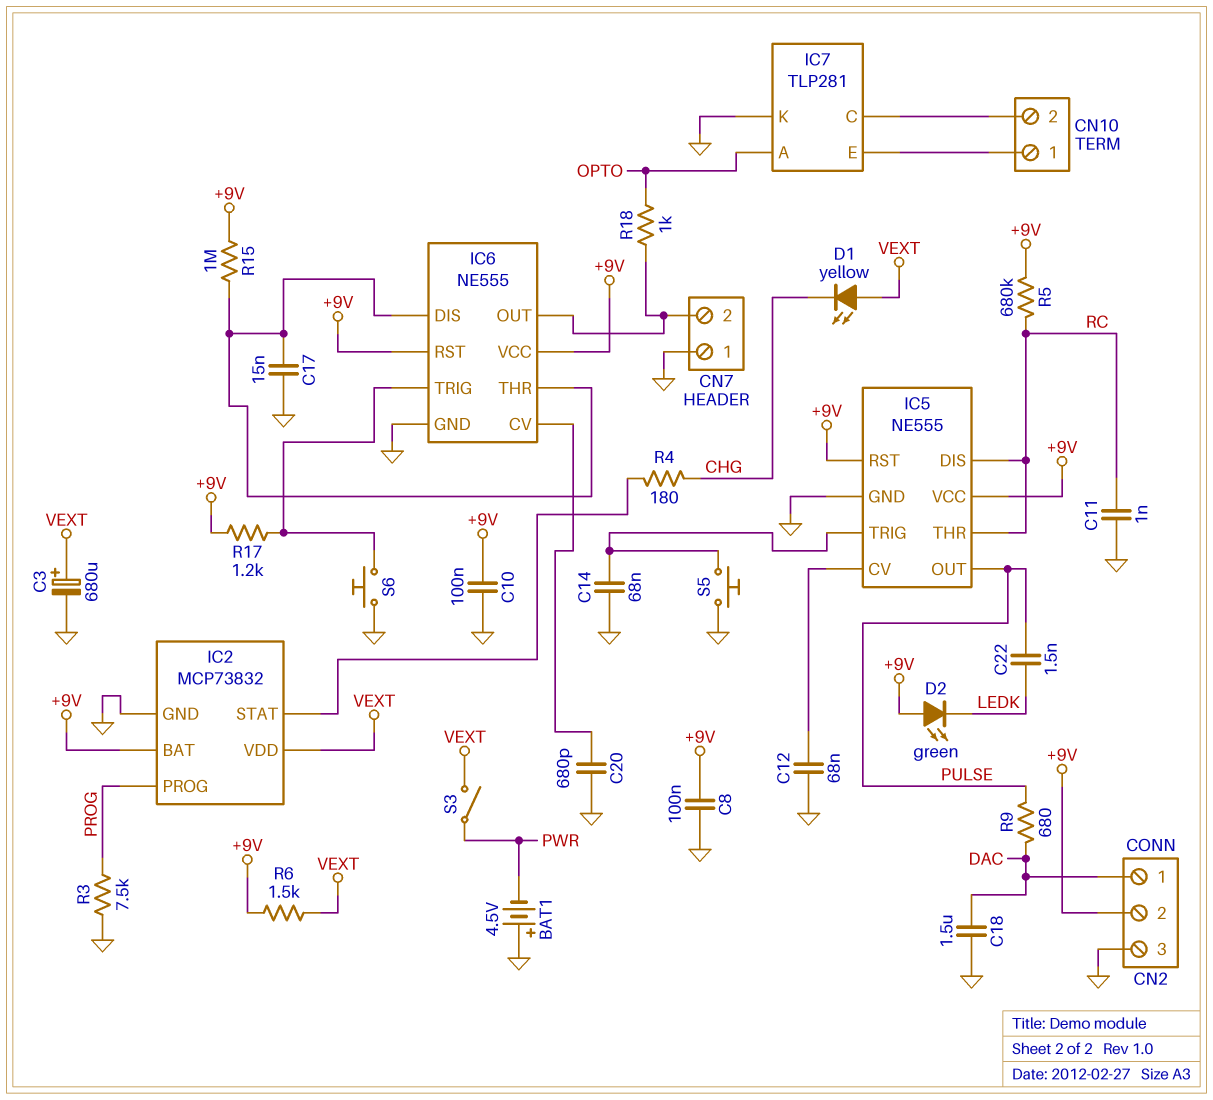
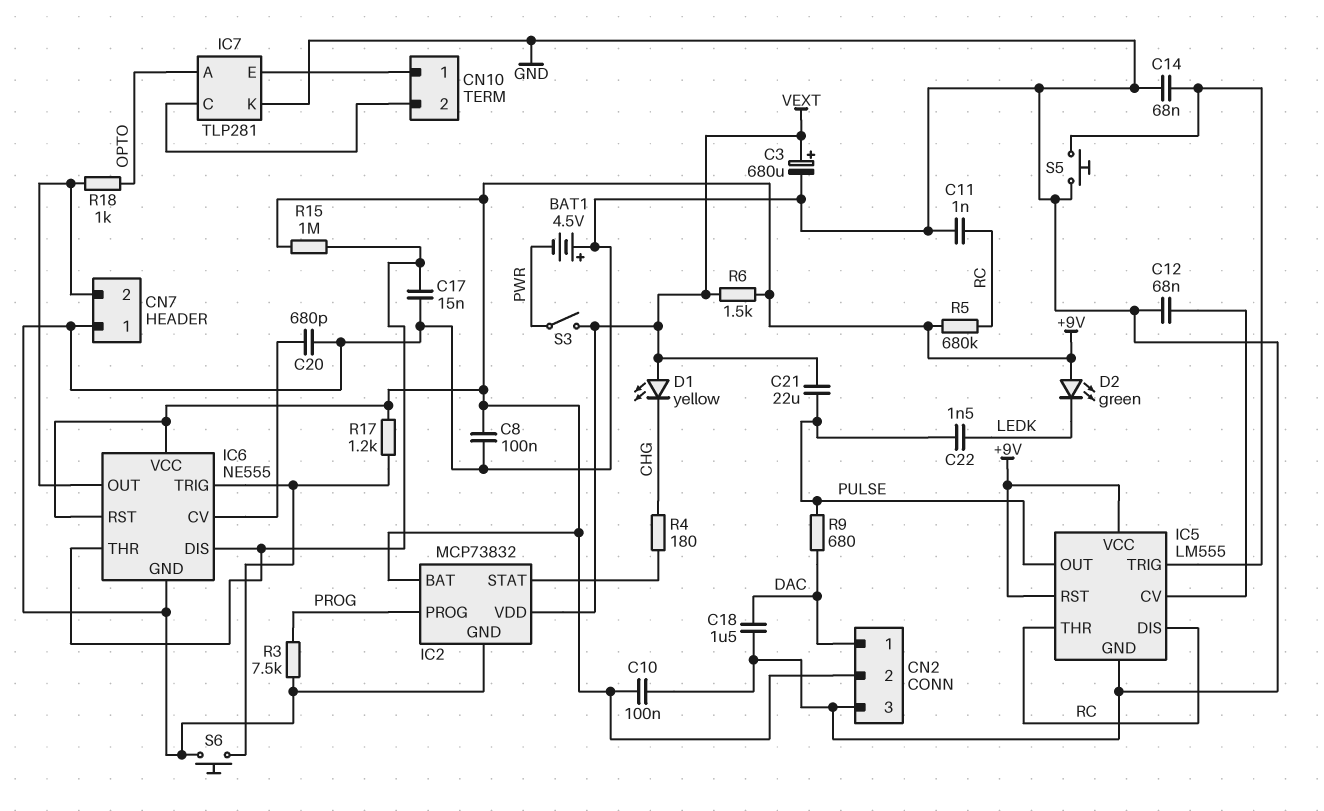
C21: none -> 22uF (PULSE, VEXT)
IC5: NE555 -> LM555

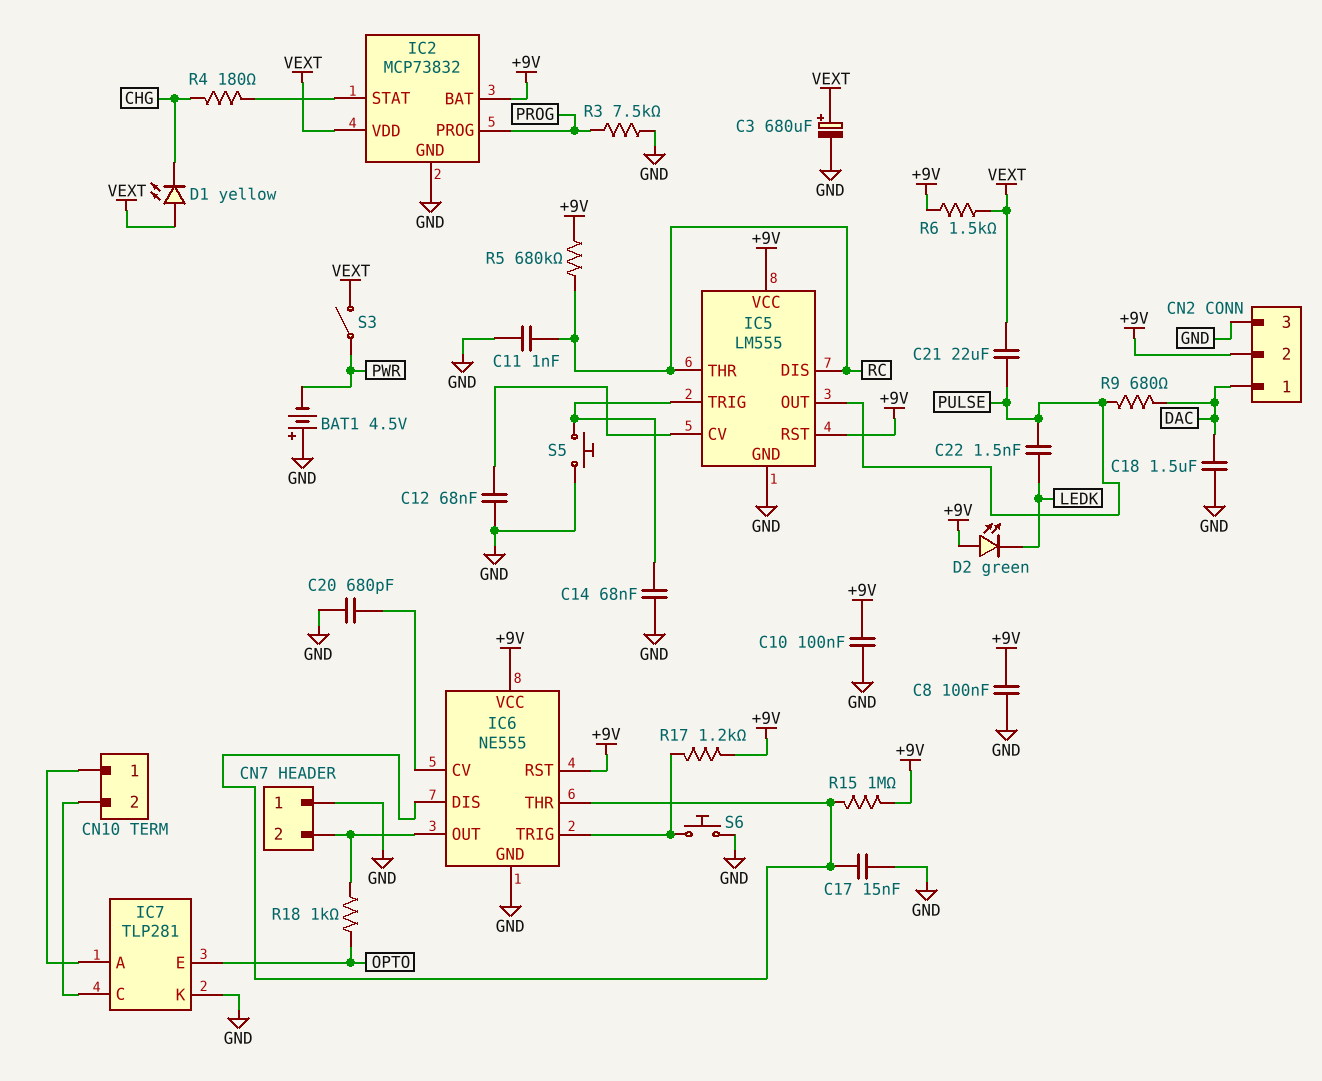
IC7 pin A: OPTO -> CN10/1
IC7 pin E: CN10/1 -> OPTO

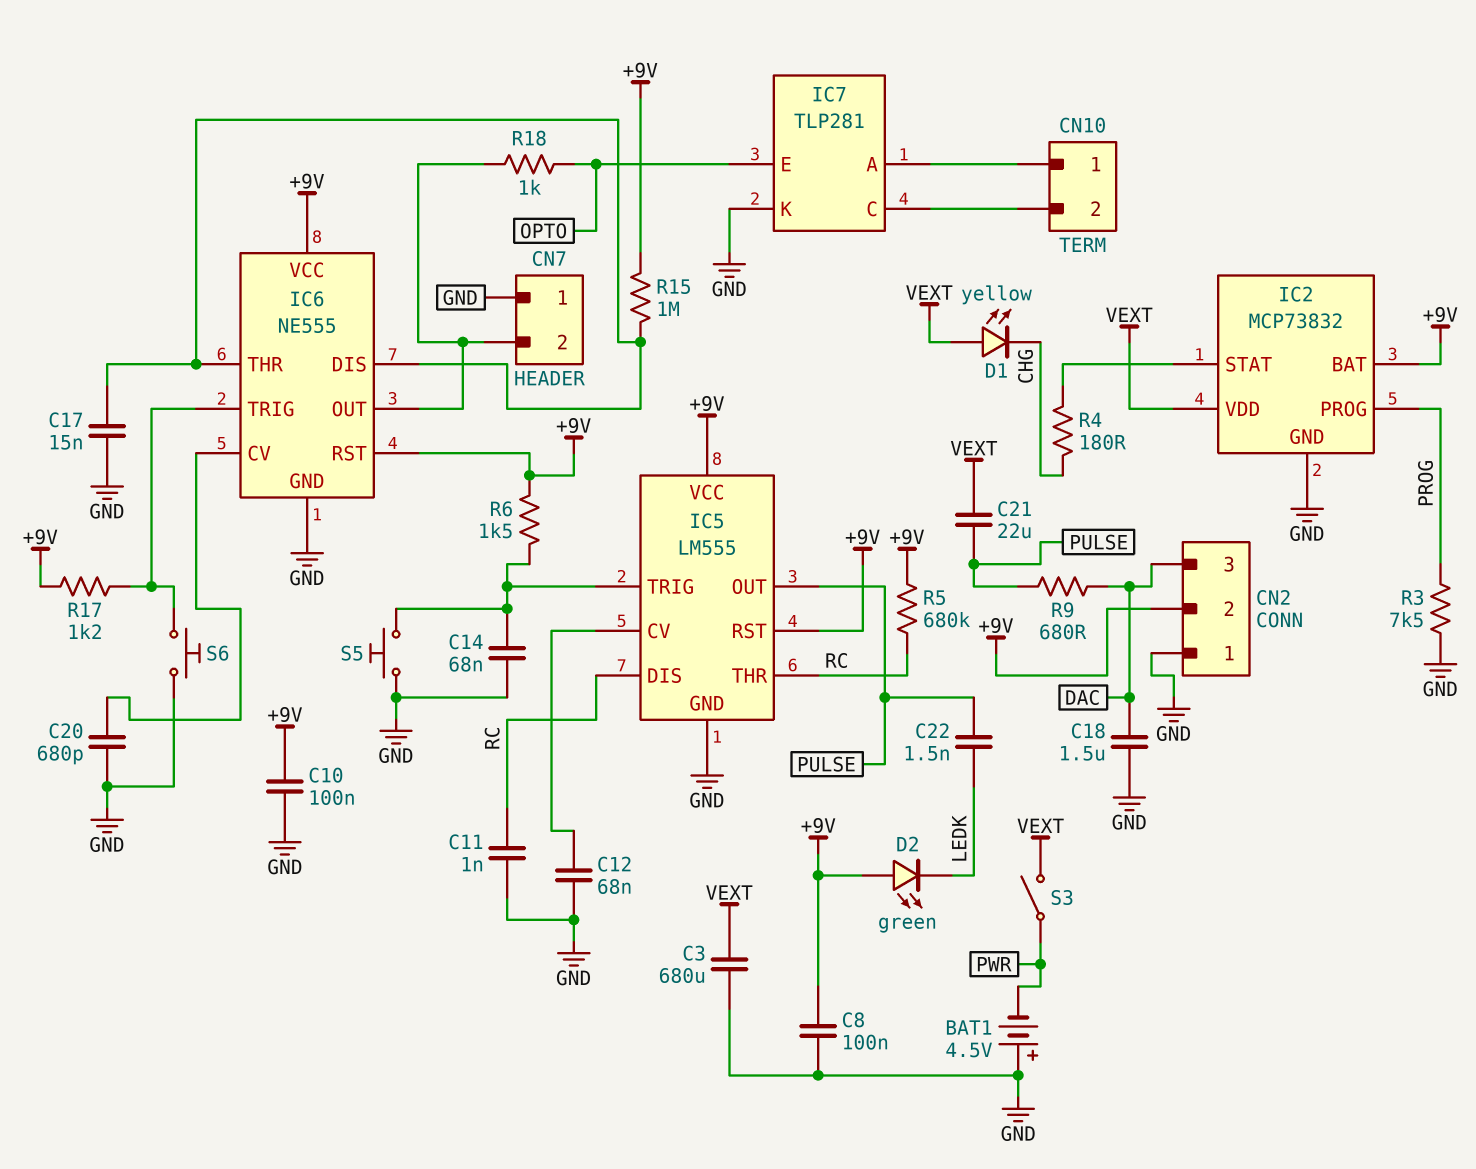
C3: 680uF (plus VEXT, minus GND) -> 680uF (GND, VEXT)
CN2 pin 1: DAC -> GND
CN2 pin 3: GND -> DAC
R6: 1.5k (+9V, VEXT) -> 1.5k (+9V, IC5/TRIG)

